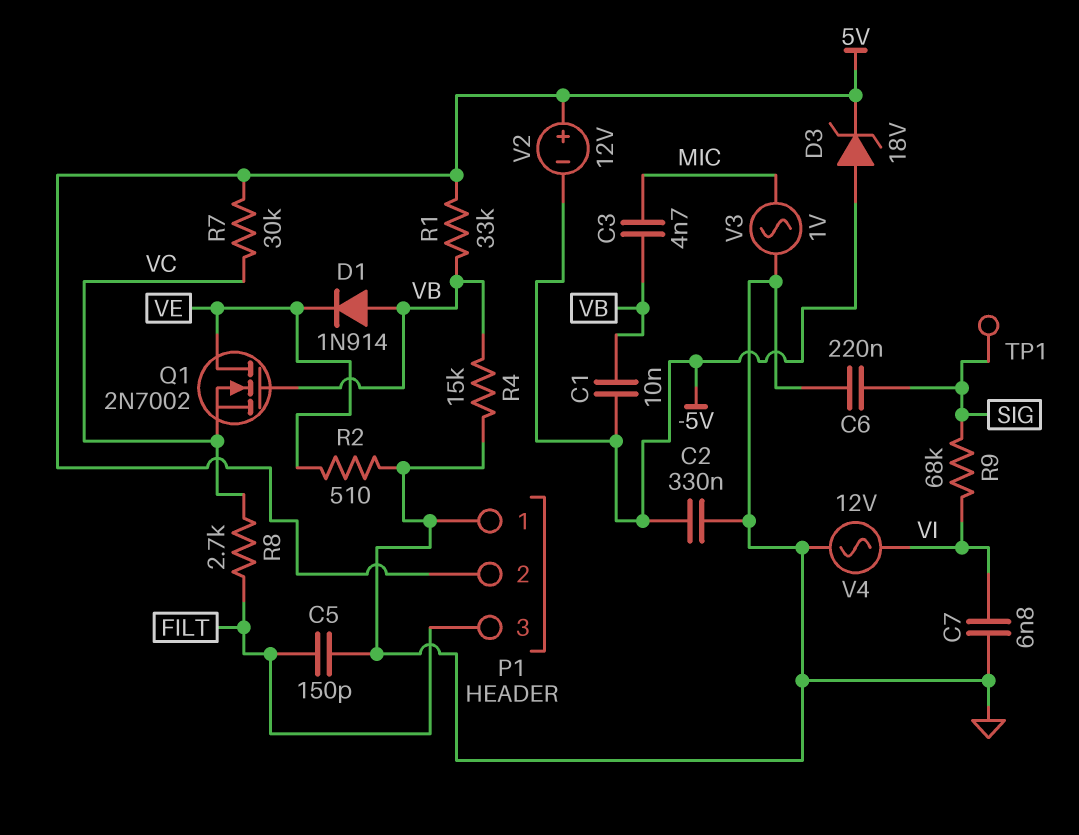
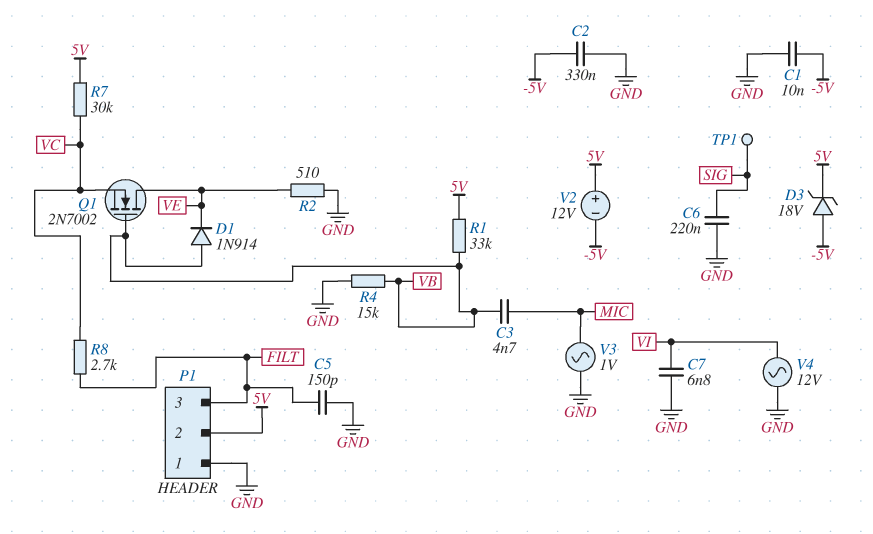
C1: 10nF (-5V, VB) -> 10nF (-5V, GND)
R9: 68k (SIG, VI) -> none

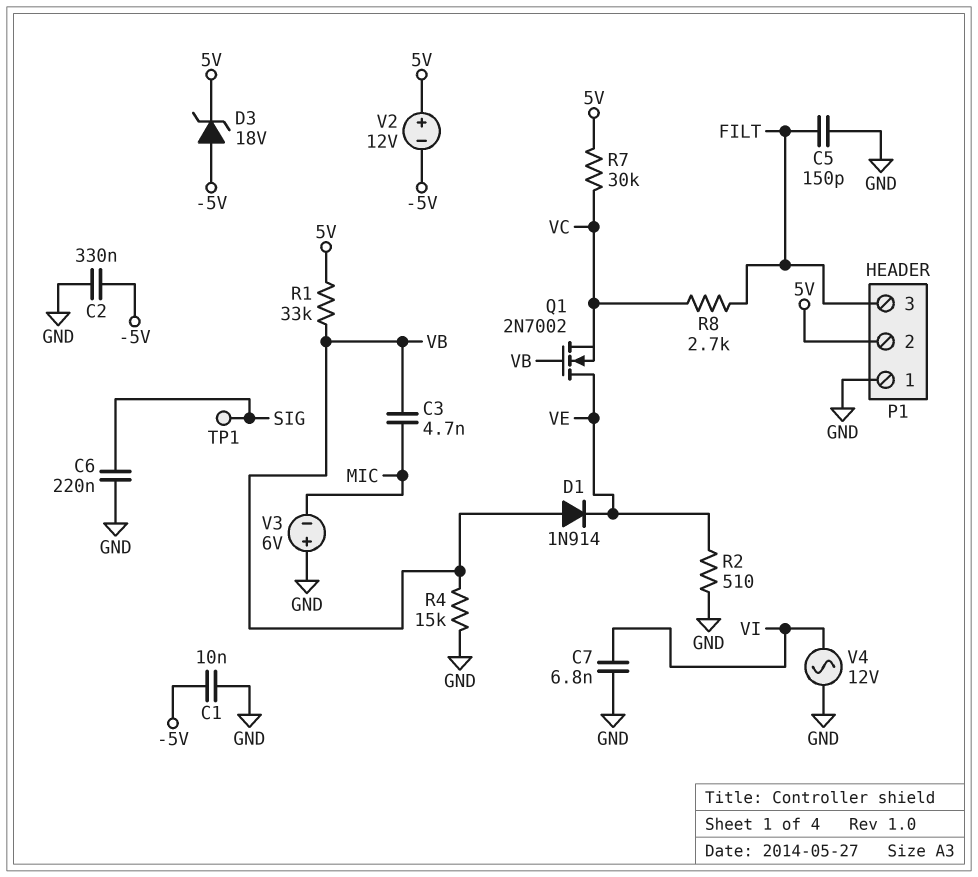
V3: AC 1V (GND, MIC) -> 6V (plus GND, minus MIC)

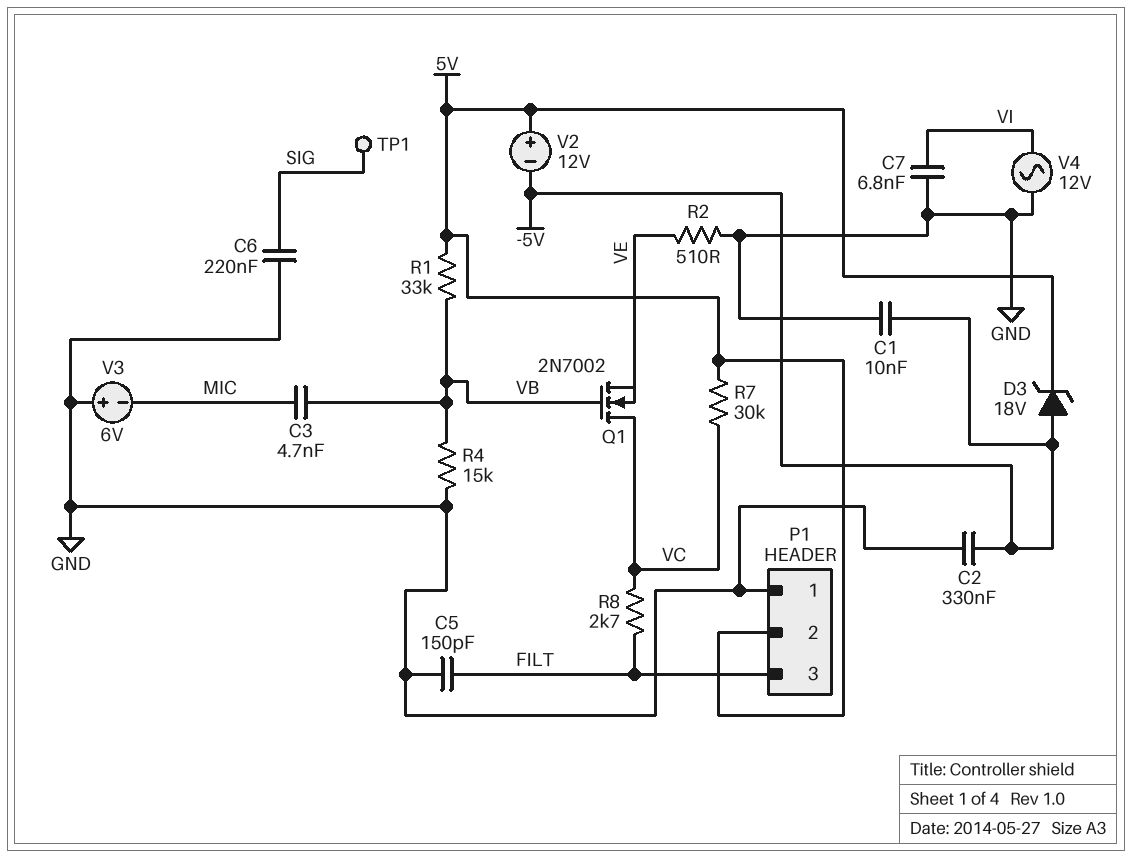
D1: diode 1N914 (A VB, K VE) -> none
Q1: NMOS 2N7002 (G VB, D VE, S VC) -> NMOS 2N7002 (G VB, D VC, S VE)

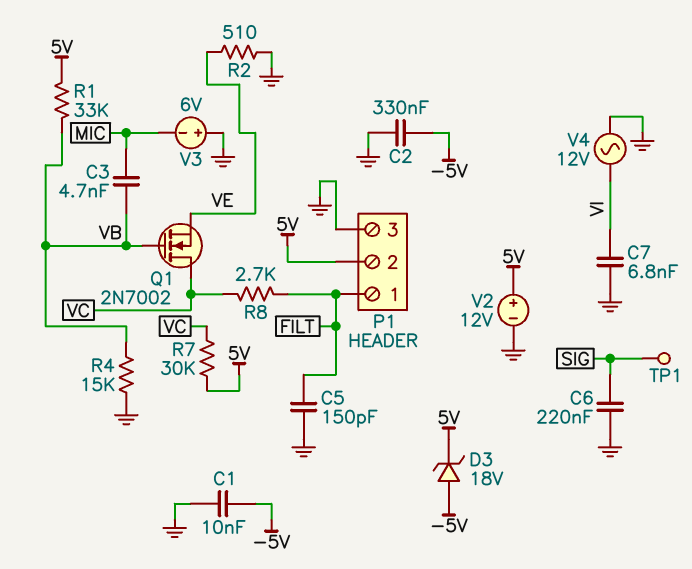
P1 pin 1: GND -> FILT
P1 pin 3: FILT -> GND
V2: 12V (plus 5V, minus -5V) -> 12V (plus 5V, minus GND)

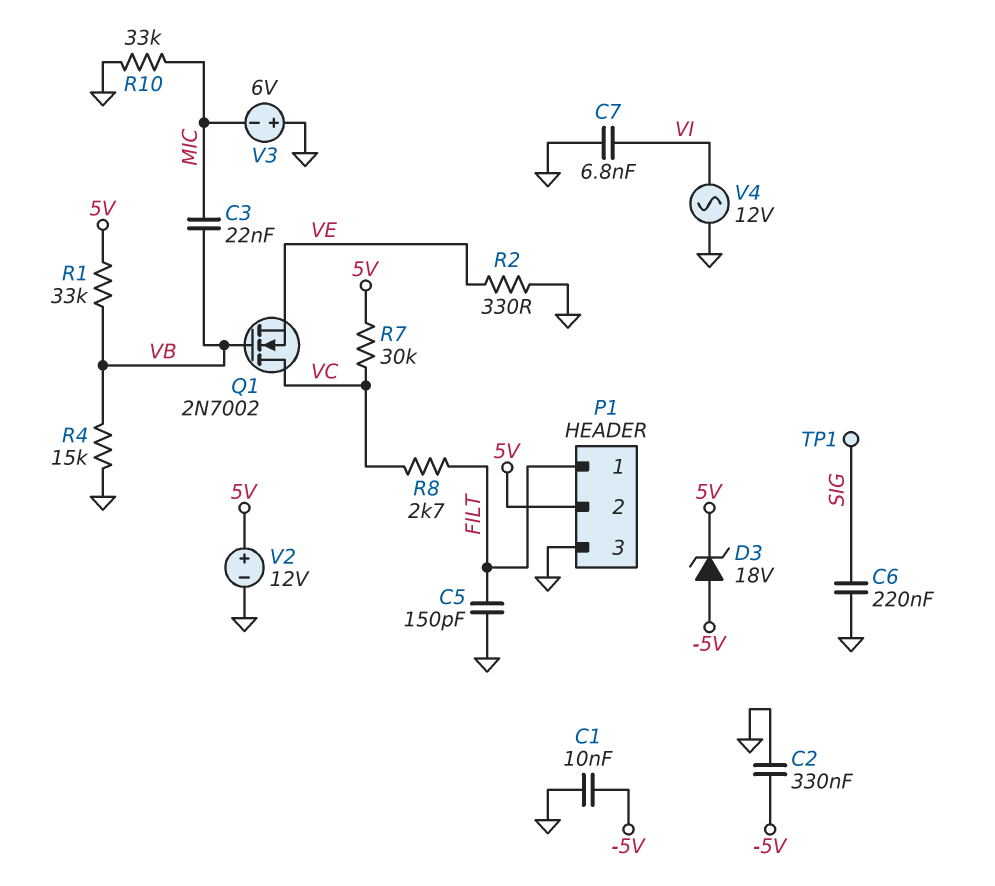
C3: 4.7nF (MIC, VB) -> 22nF (MIC, VB)
R2: 510 (GND, VE) -> 330 (GND, VE)
R10: none -> 33k (GND, MIC)

